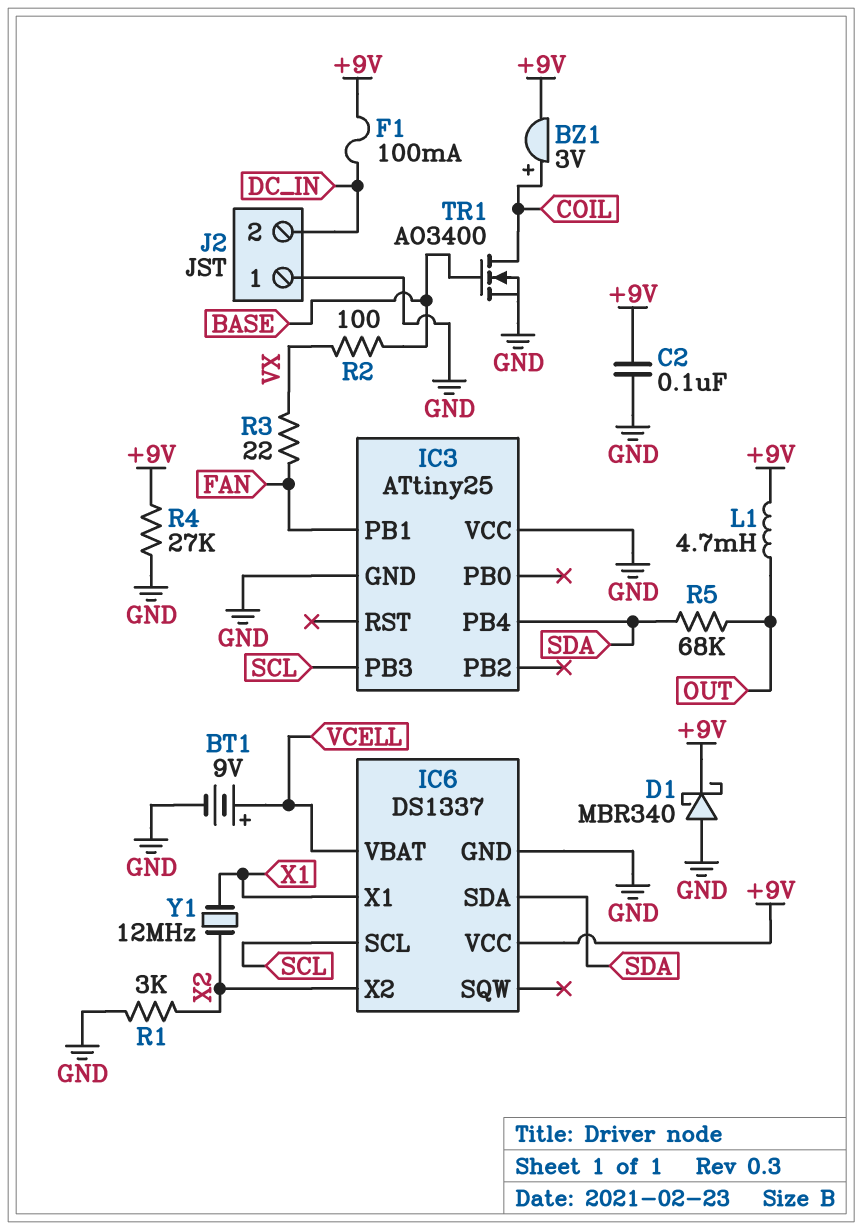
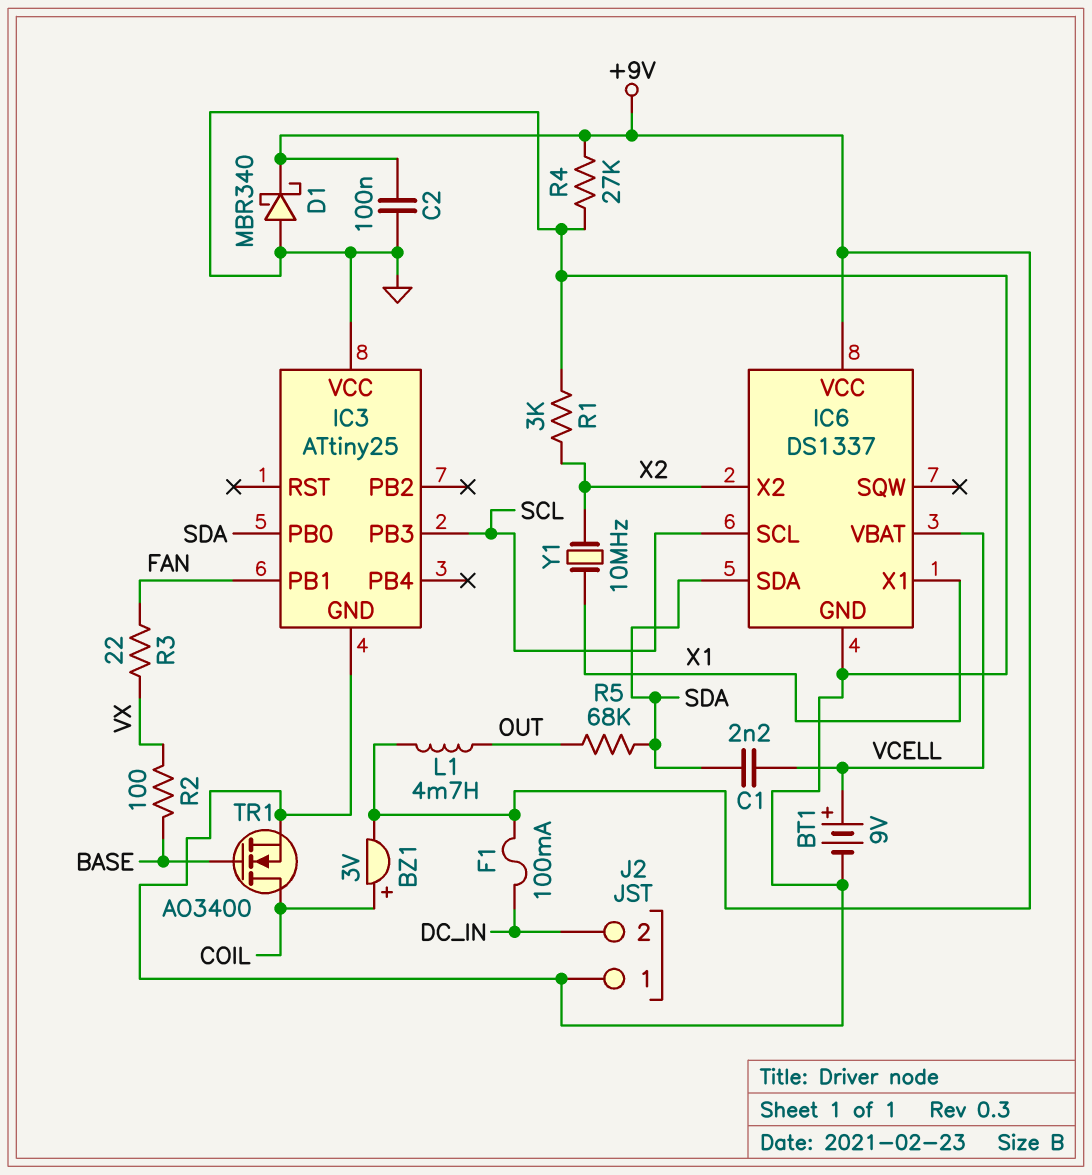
C1: none -> 2.2nF (SDA, VCELL)
IC3 pin PB0: none -> SDA
IC3 pin PB4: SDA -> none
Y1: 12MHz (X1, X2) -> 10MHz (X1, X2)

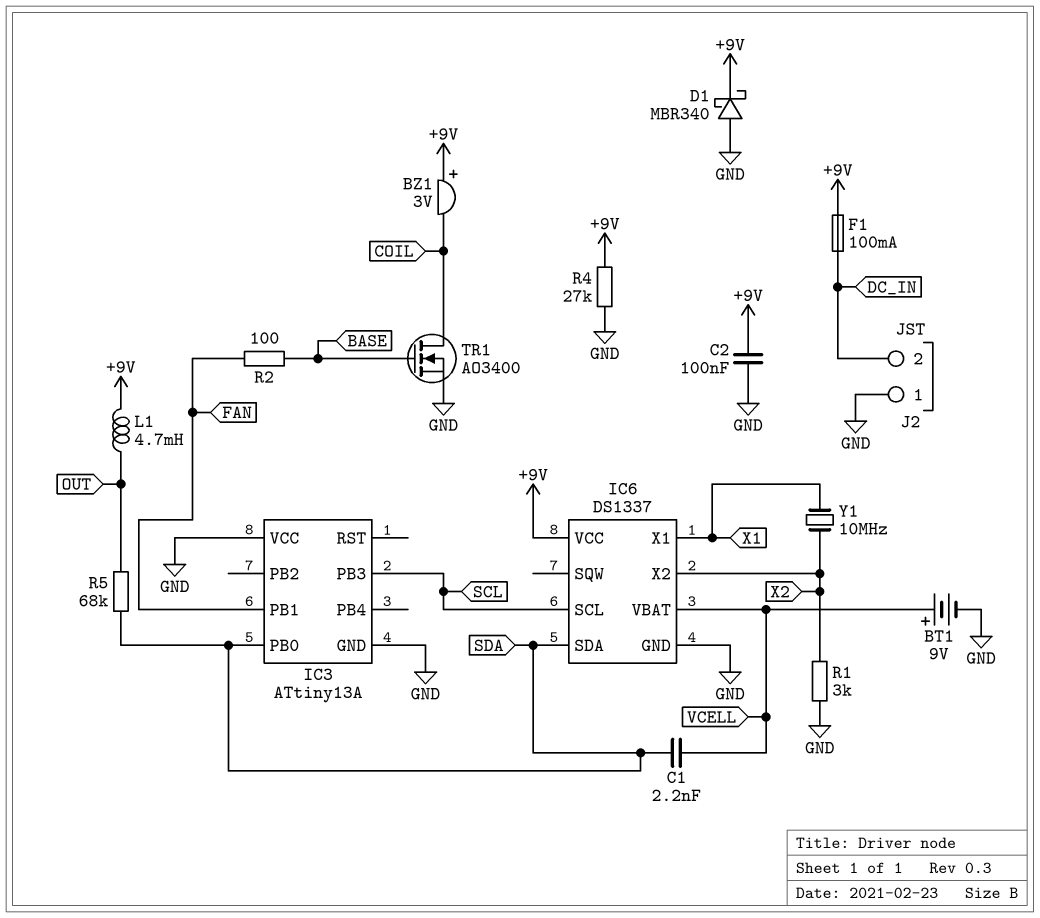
BZ1: buzzer 3V (plus COIL, minus +9V) -> buzzer 3V (plus +9V, minus COIL)
IC3: ATtiny25 -> ATtiny13A
R2: 100 (BASE, VX) -> 100 (BASE, FAN)
R3: 22 (FAN, VX) -> none

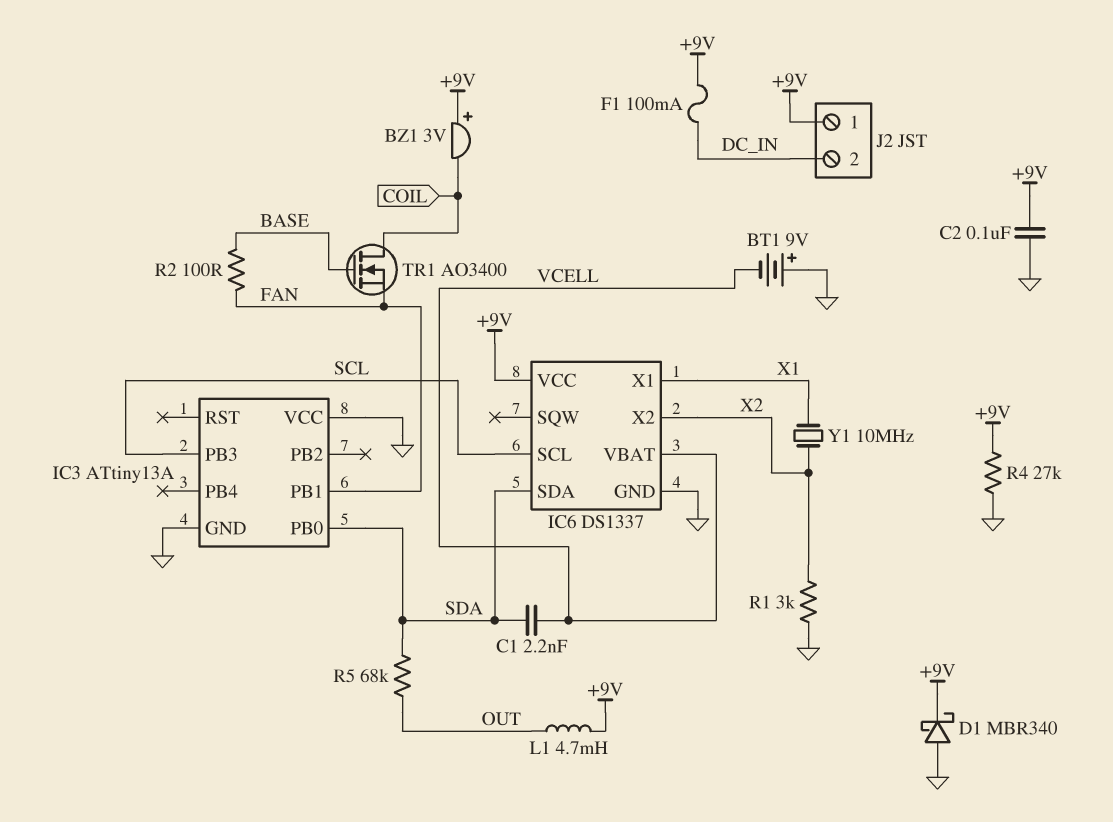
BT1: 9V (plus VCELL, minus GND) -> 9V (plus GND, minus VCELL)
J2 pin 1: GND -> +9V
TR1: NMOS AO3400 (G BASE, D COIL, S GND) -> NMOS AO3400 (G BASE, D COIL, S FAN)

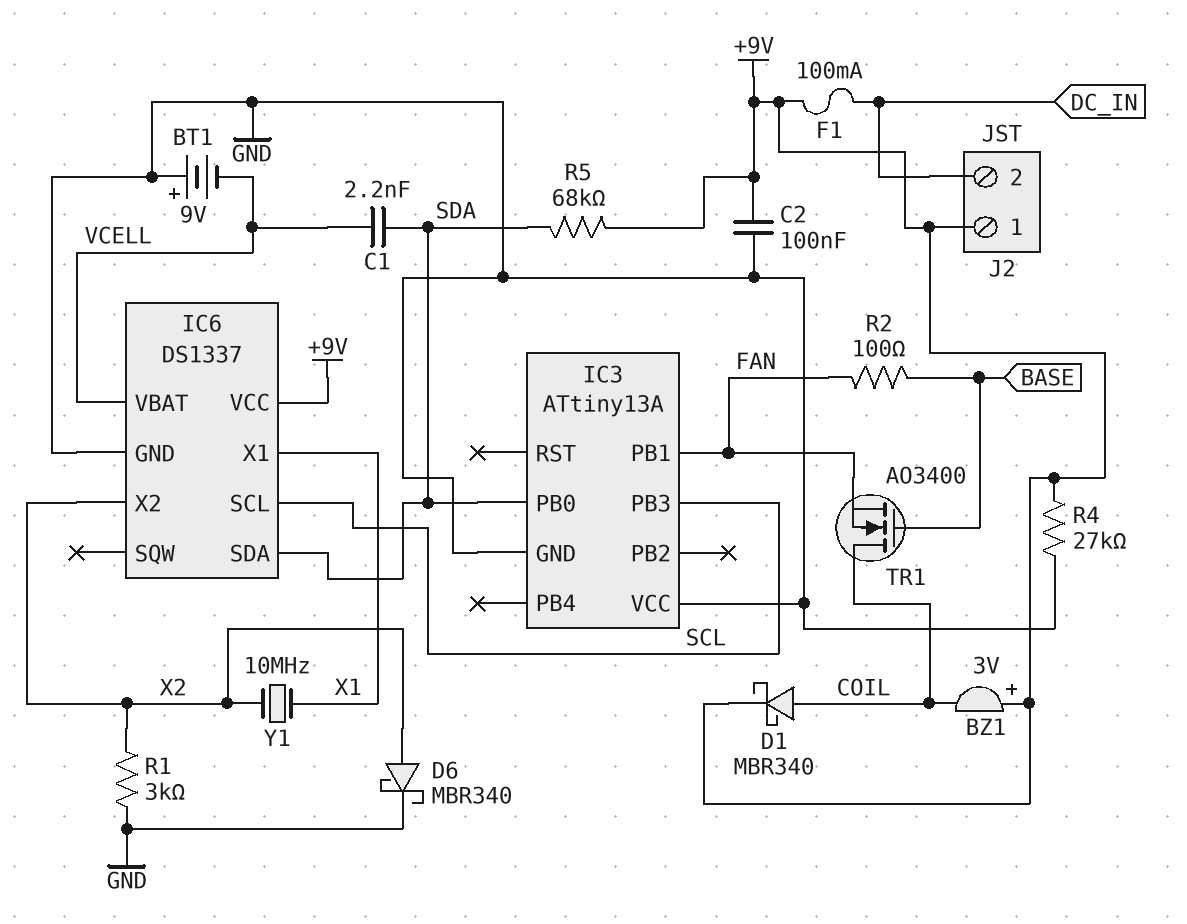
D1: schottky MBR340 (A GND, K +9V) -> schottky MBR340 (A COIL, K +9V)
D6: none -> schottky MBR340 (A X2, K GND)
L1: 4.7mH (+9V, OUT) -> none
R5: 68k (OUT, SDA) -> 68k (+9V, SDA)

